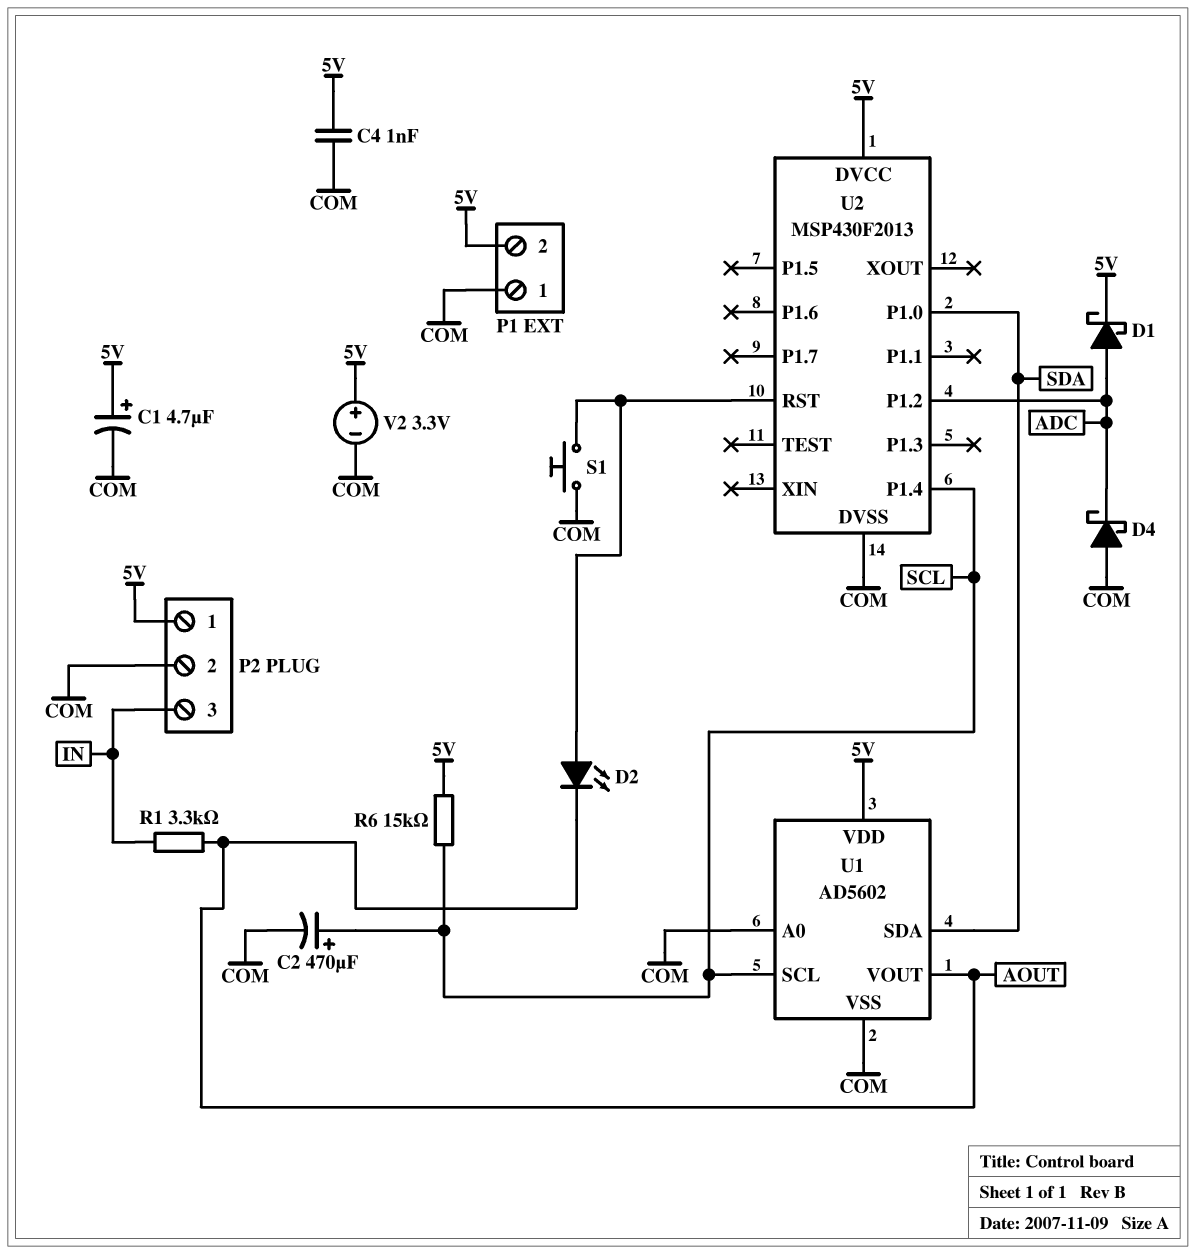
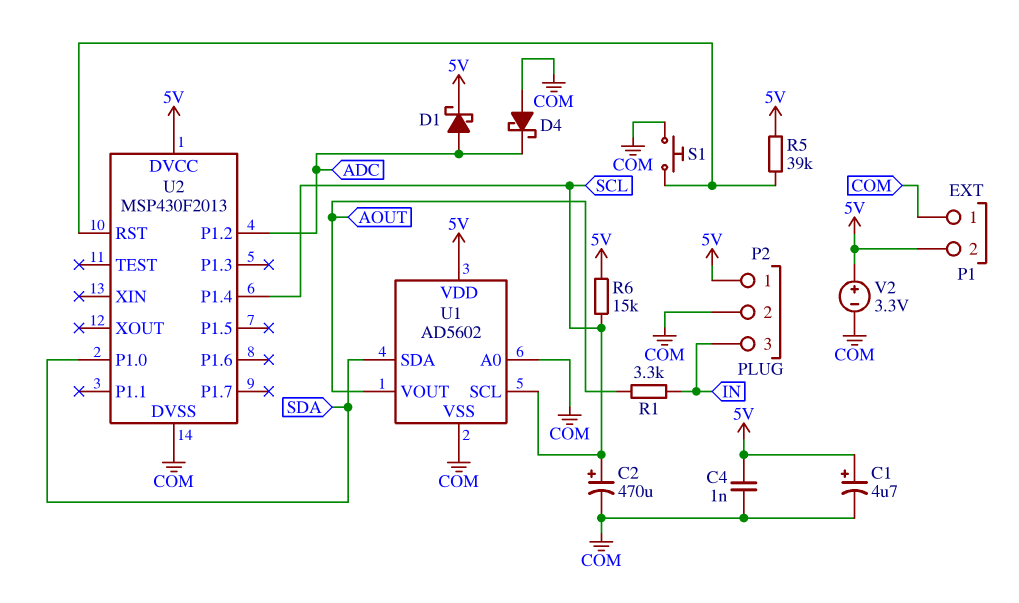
D2: LED (A U2/RST, K AOUT) -> none
R5: none -> 39k (5V, U2/RST)

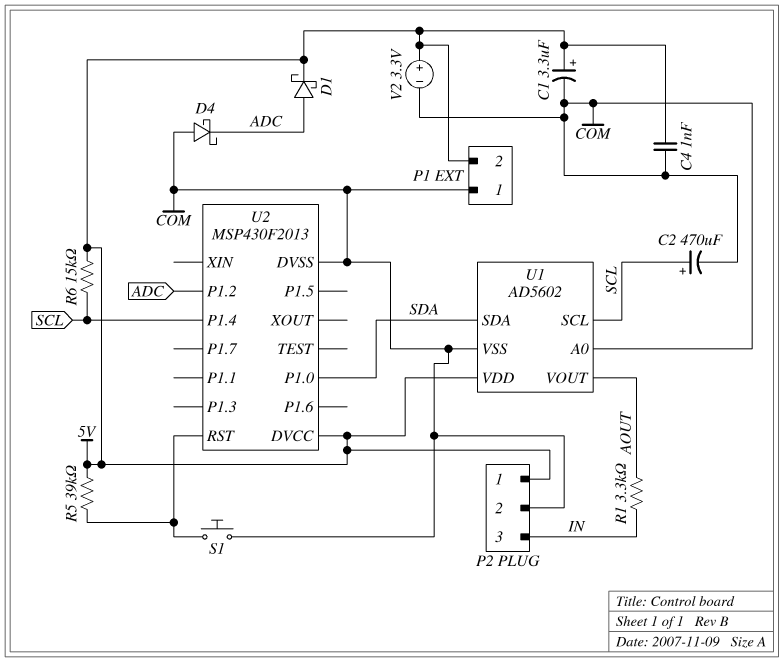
C1: 4.7uF (plus 5V, minus COM) -> 3.3uF (plus 5V, minus COM)

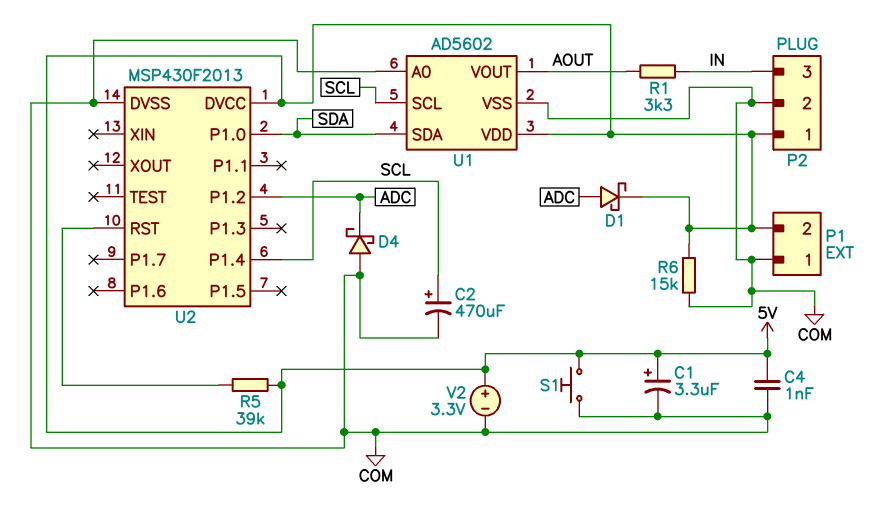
R6: 15k (5V, SCL) -> 15k (5V, COM)
S1: button (COM, U2/RST) -> button (5V, COM)

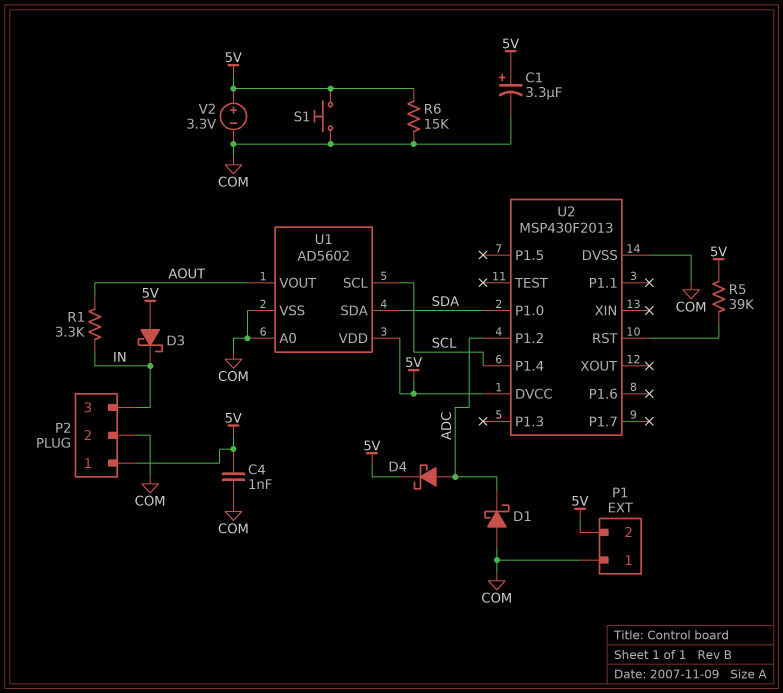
C2: 470uF (plus SCL, minus COM) -> none
D1: schottky (A ADC, K 5V) -> schottky (A COM, K ADC)
D3: none -> schottky (A 5V, K IN)
D4: schottky (A COM, K ADC) -> schottky (A ADC, K 5V)

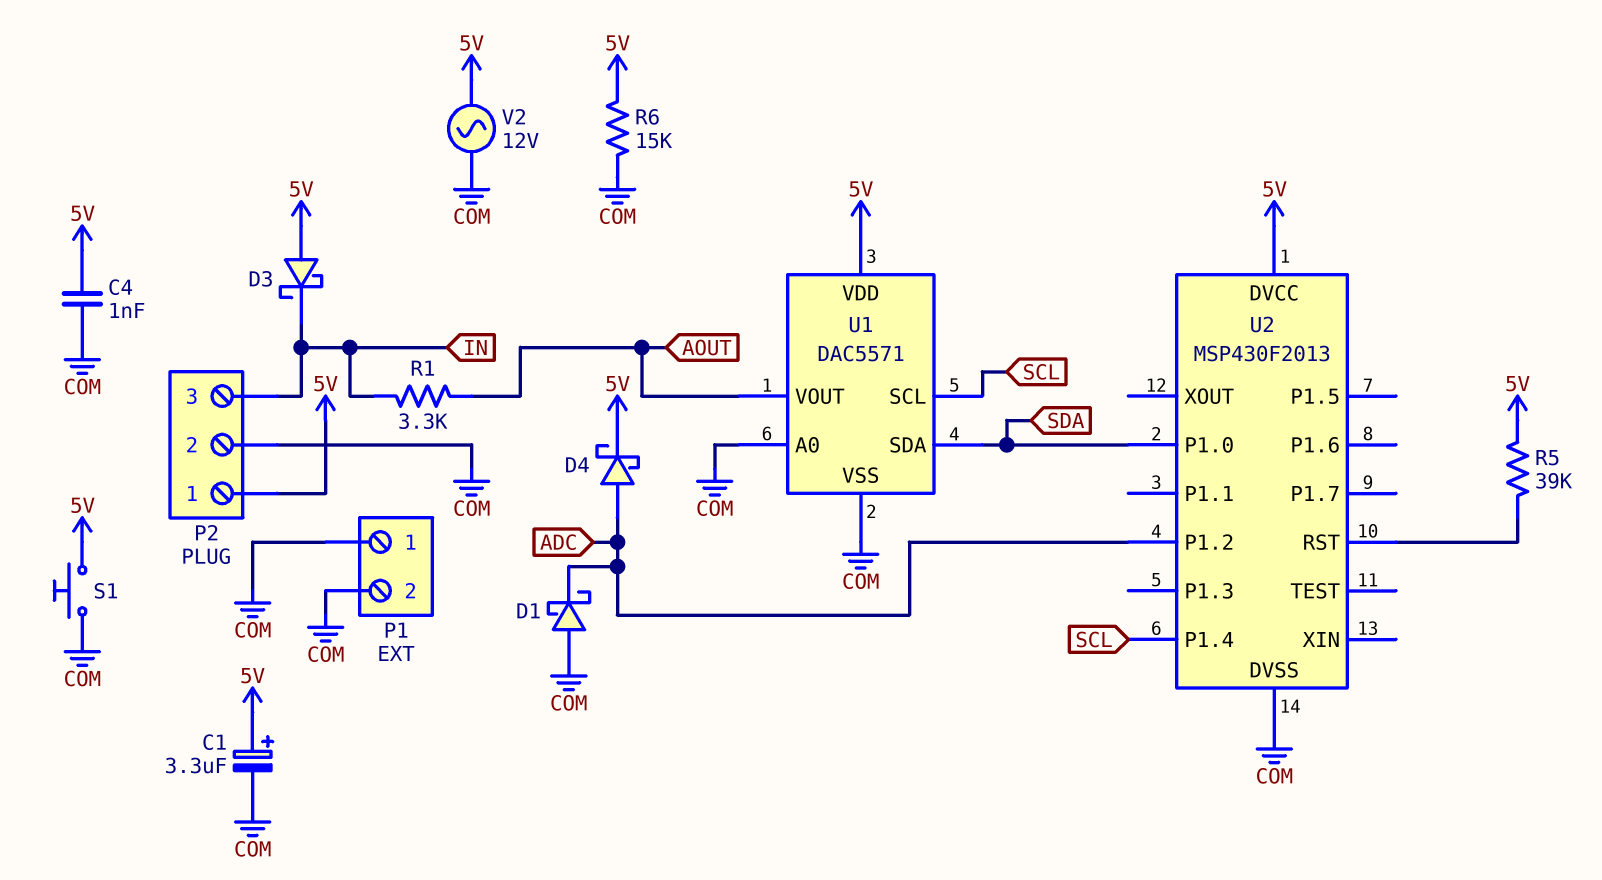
P1 pin 2: 5V -> COM
U1: AD5602 -> DAC5571
V2: 3.3V (plus 5V, minus COM) -> AC 12V (5V, COM)

